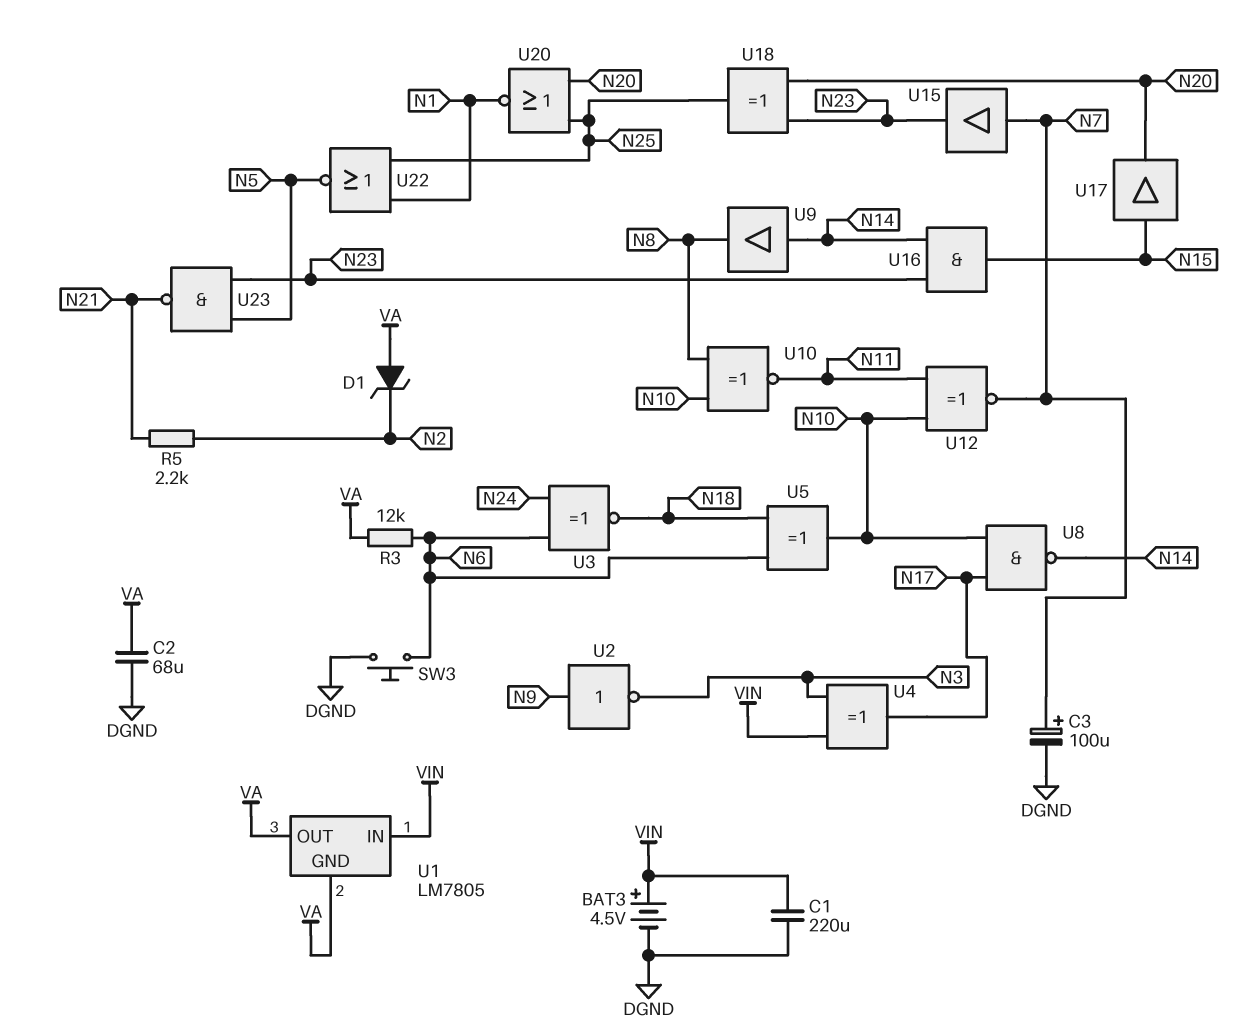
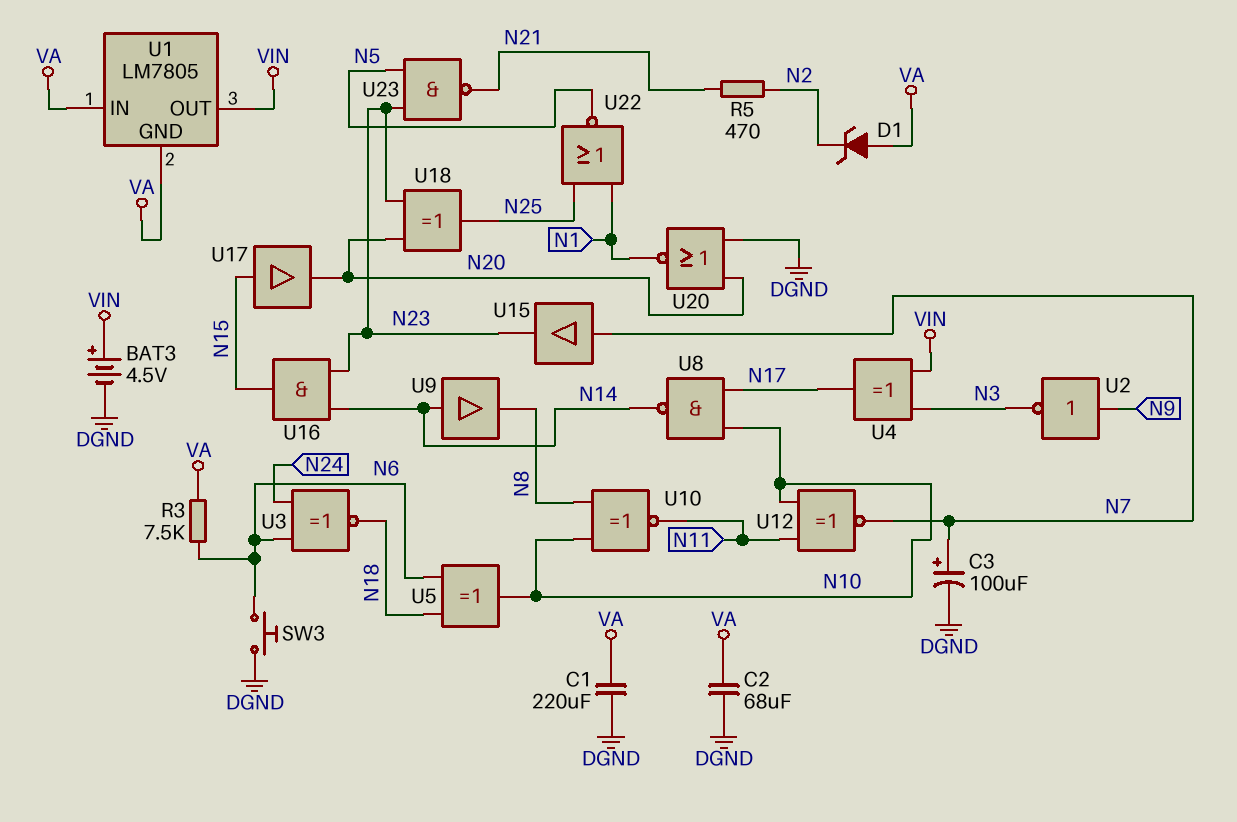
C1: 220uF (DGND, VIN) -> 220uF (DGND, VA)
R3: 12k (N6, VA) -> 7.5k (N6, VA)
R5: 2.2k (N2, N21) -> 470 (N2, N21)
U1 pin IN: VIN -> VA
U1 pin OUT: VA -> VIN
U20: NOR (in N20, in N25, out N1) -> NOR (in DGND, in N20, out N1)

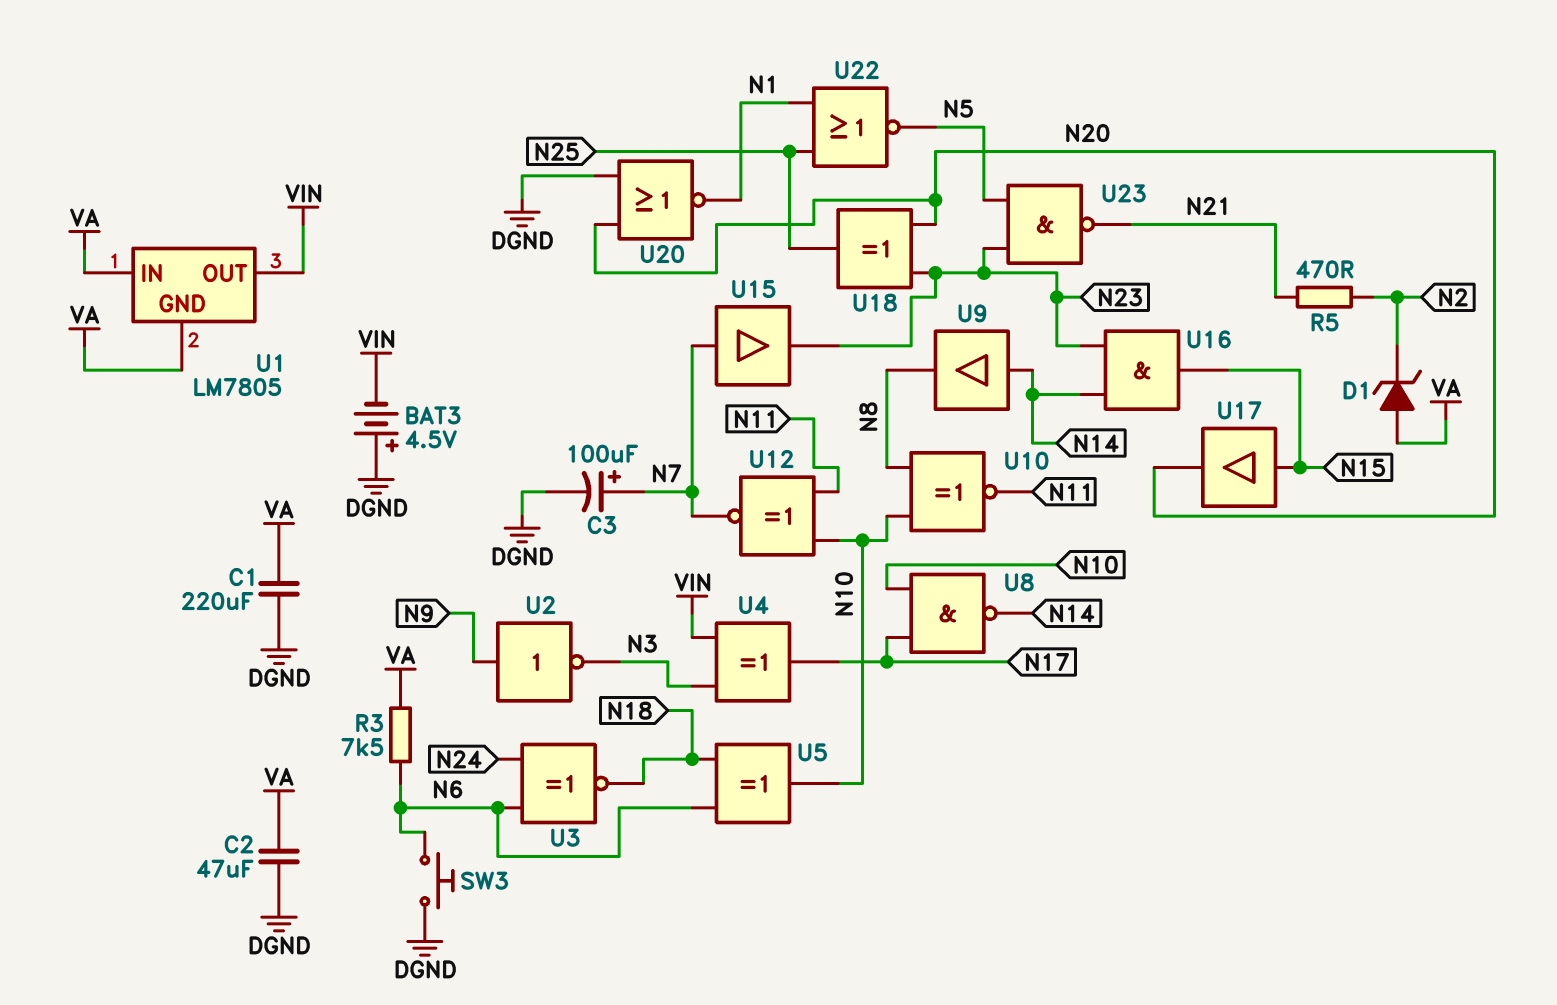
BAT3: 4.5V (plus VIN, minus DGND) -> 4.5V (plus DGND, minus VIN)
C2: 68uF (DGND, VA) -> 47uF (DGND, VA)

